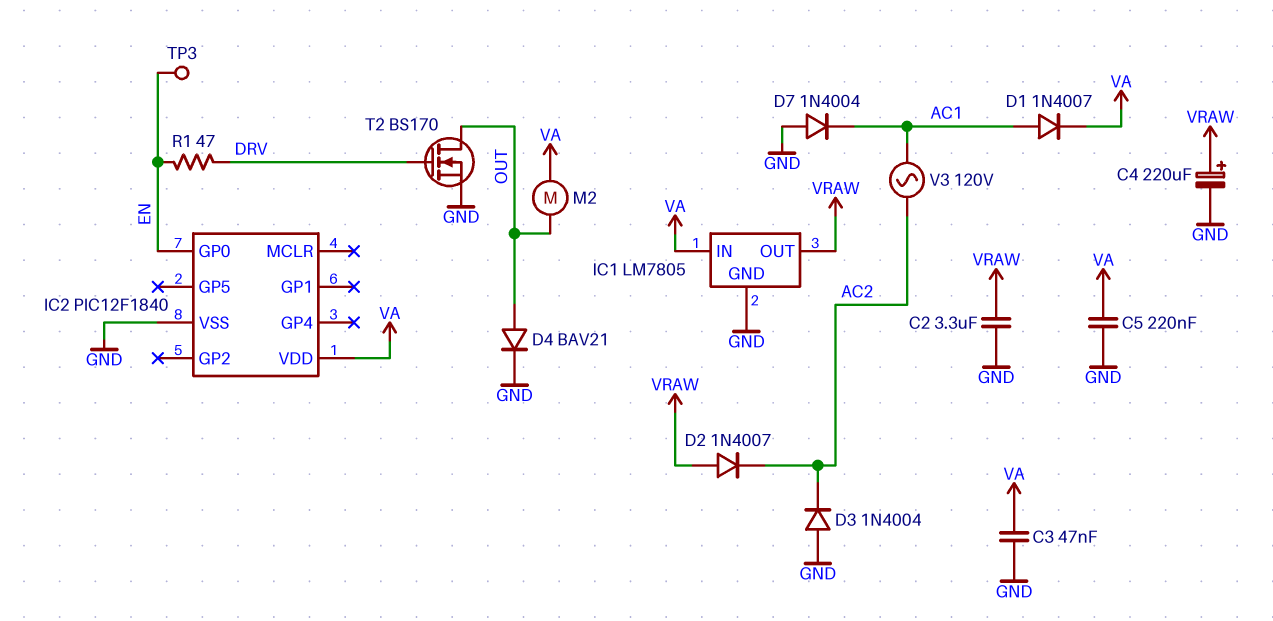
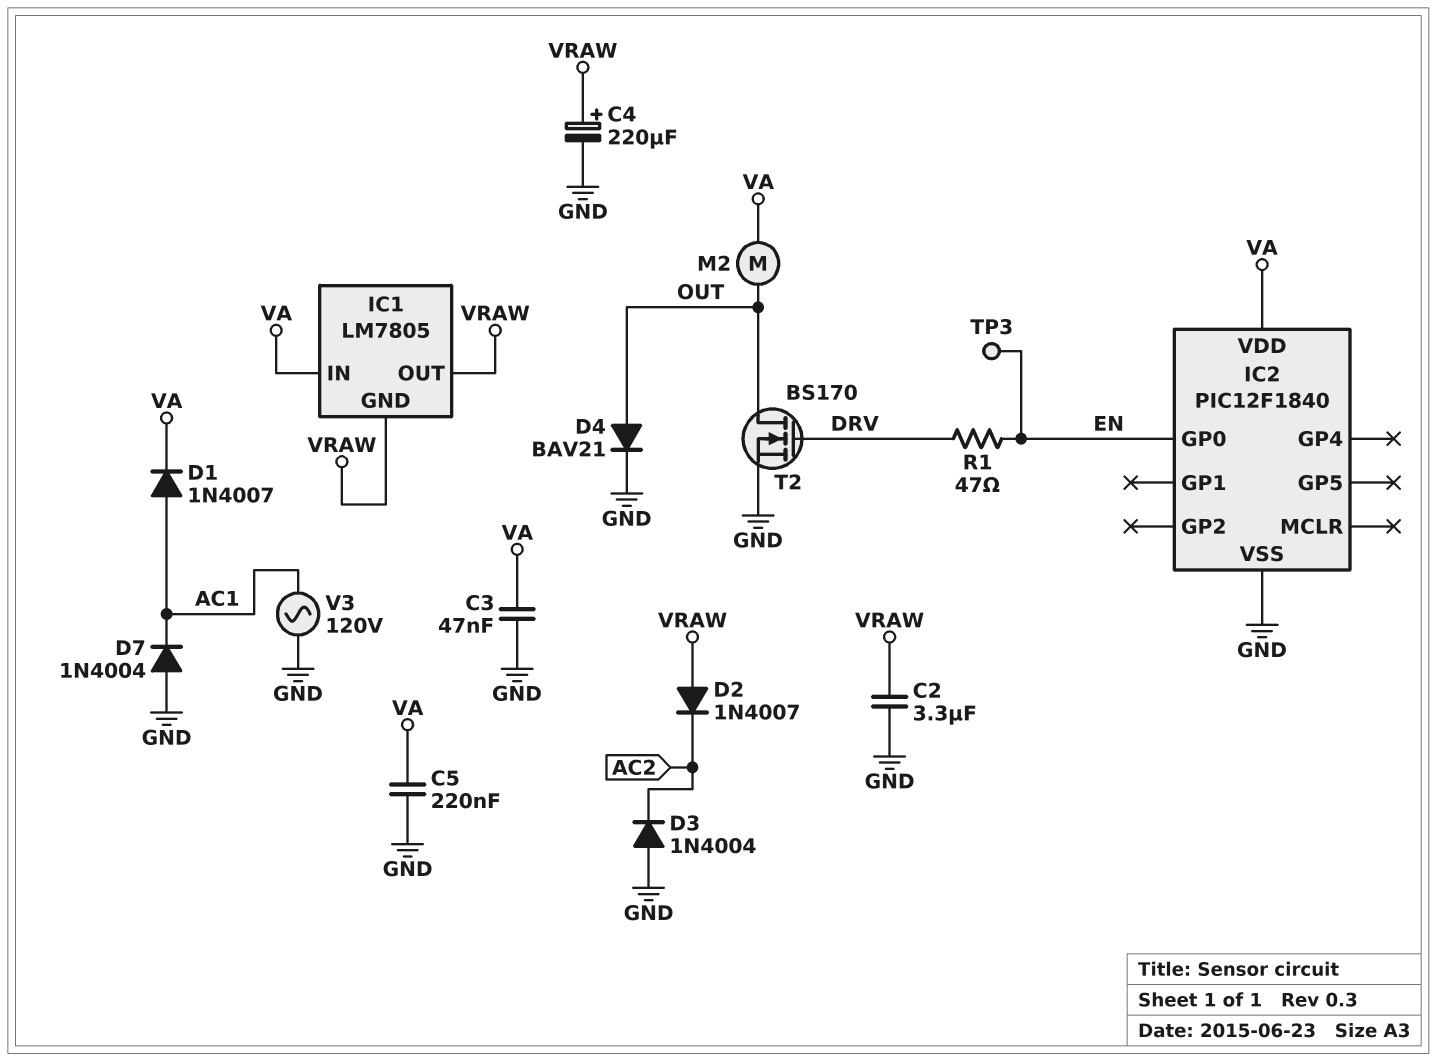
IC1 pin GND: GND -> VRAW
V3: AC 120V (AC1, AC2) -> AC 120V (AC1, GND)

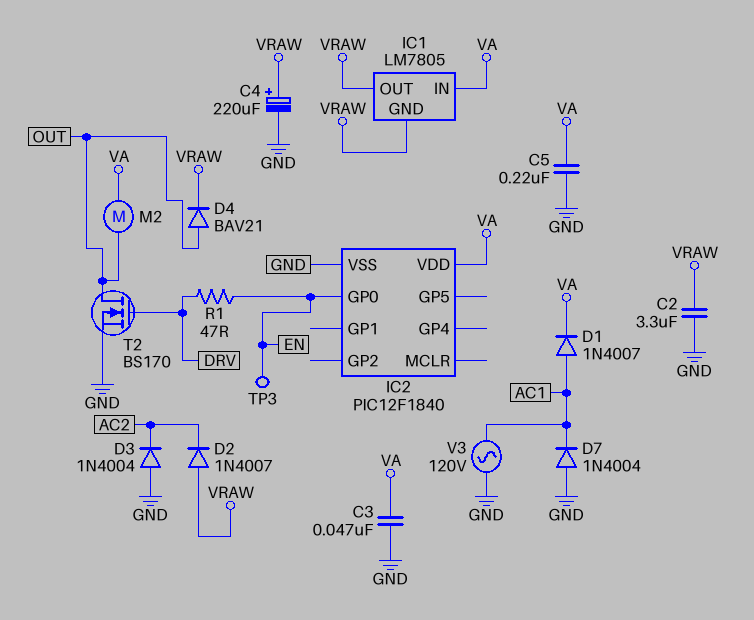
D4: diode BAV21 (A OUT, K GND) -> diode BAV21 (A OUT, K VRAW)

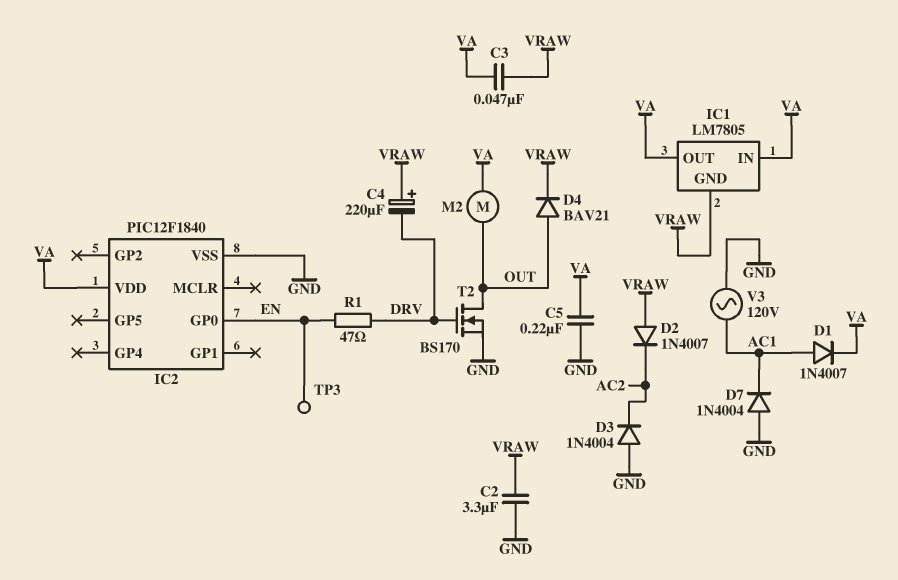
C3: 47nF (GND, VA) -> 47nF (VA, VRAW)
C4: 220uF (plus VRAW, minus GND) -> 220uF (plus VRAW, minus DRV)
IC1 pin OUT: VRAW -> VA

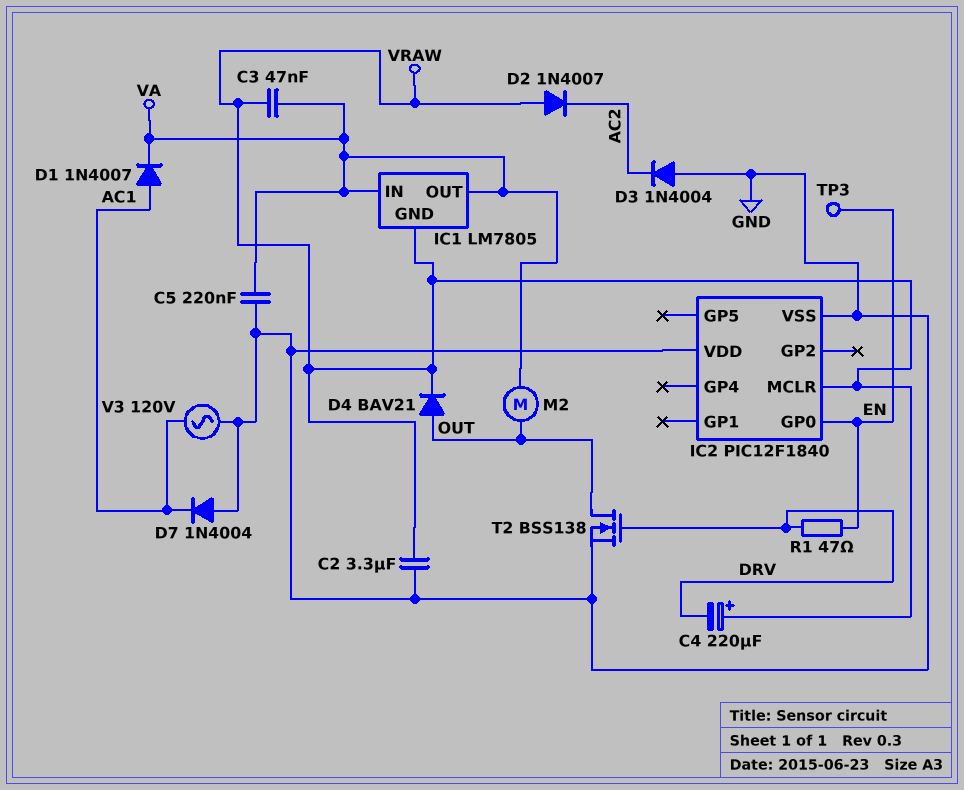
IC2 pin MCLR: none -> VRAW
IC2 pin VDD: VA -> GND
T2: NMOS BS170 (G DRV, D OUT, S GND) -> NMOS BSS138 (G DRV, D OUT, S GND)

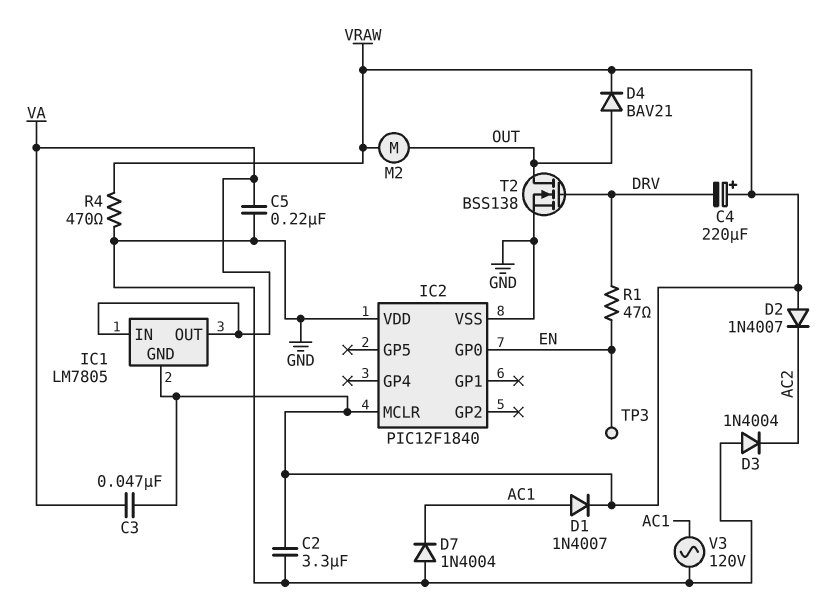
D1: diode 1N4007 (A AC1, K VA) -> diode 1N4007 (A AC1, K VRAW)
M2: motor (OUT, VA) -> motor (OUT, VRAW)
R4: none -> 470 (GND, VRAW)

